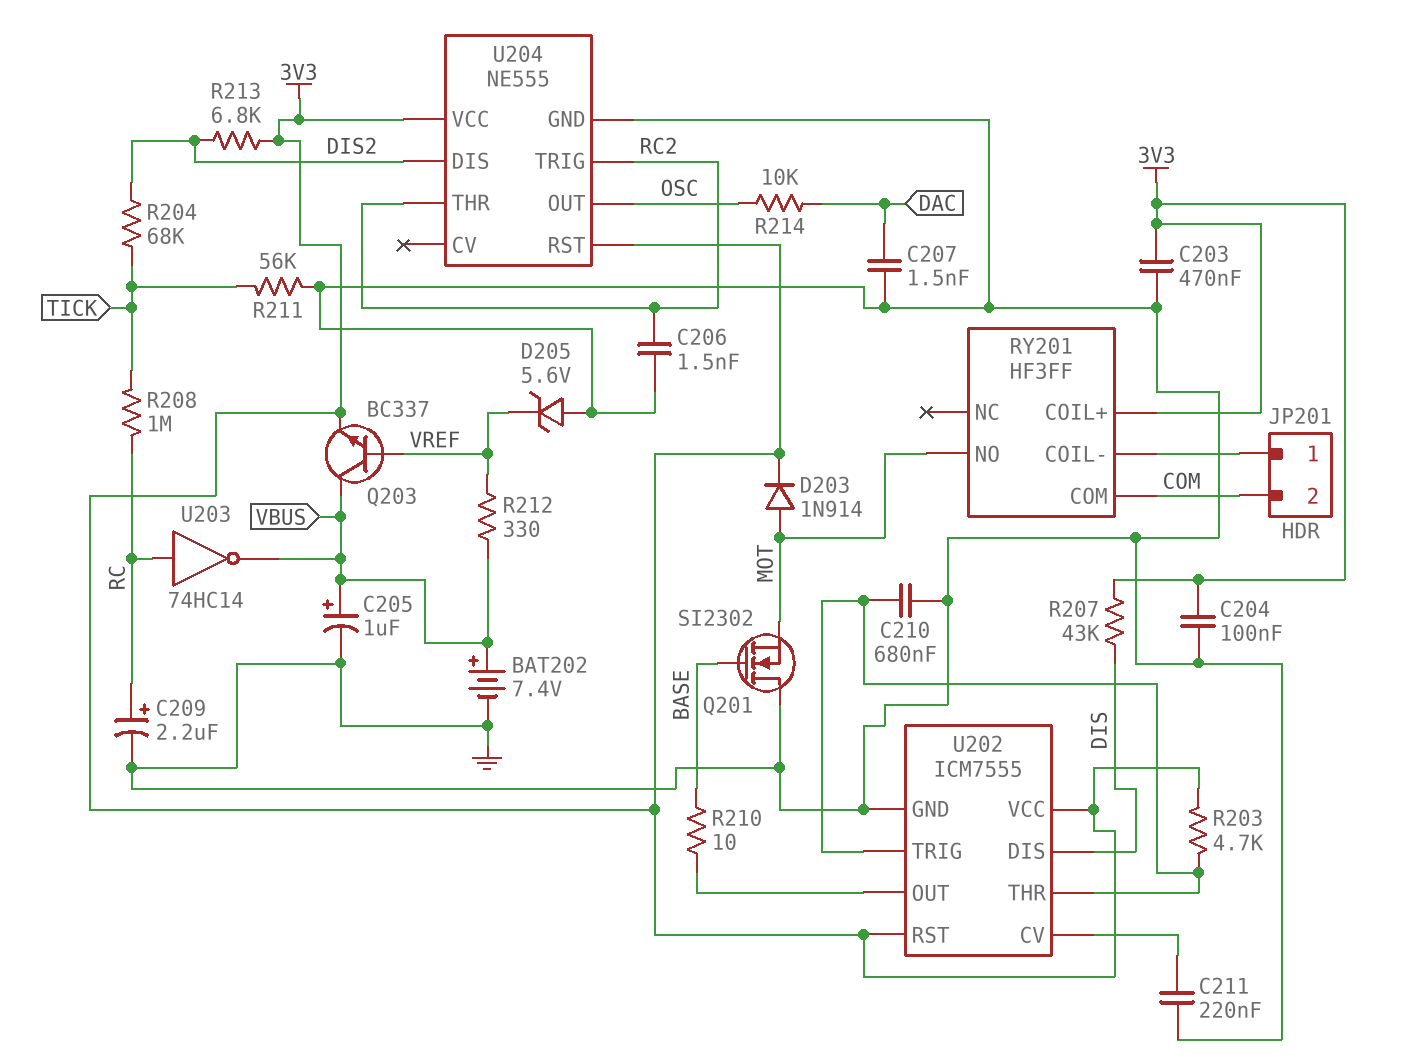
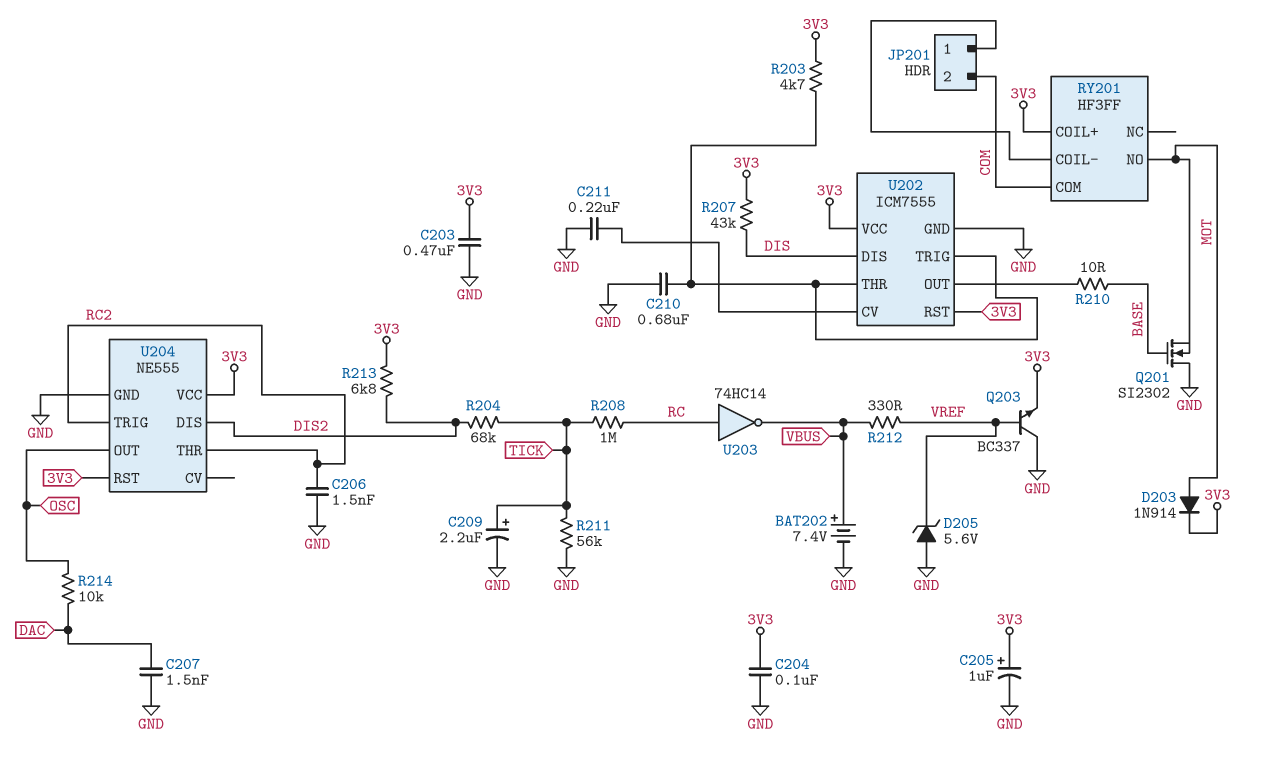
C205: 1uF (plus VBUS, minus GND) -> 1uF (plus 3V3, minus GND)
C209: 2.2uF (plus RC, minus GND) -> 2.2uF (plus TICK, minus GND)
Q203: NPN BC337 (B VREF, C VBUS, E 3V3) -> NPN BC337 (B VREF, C GND, E 3V3)

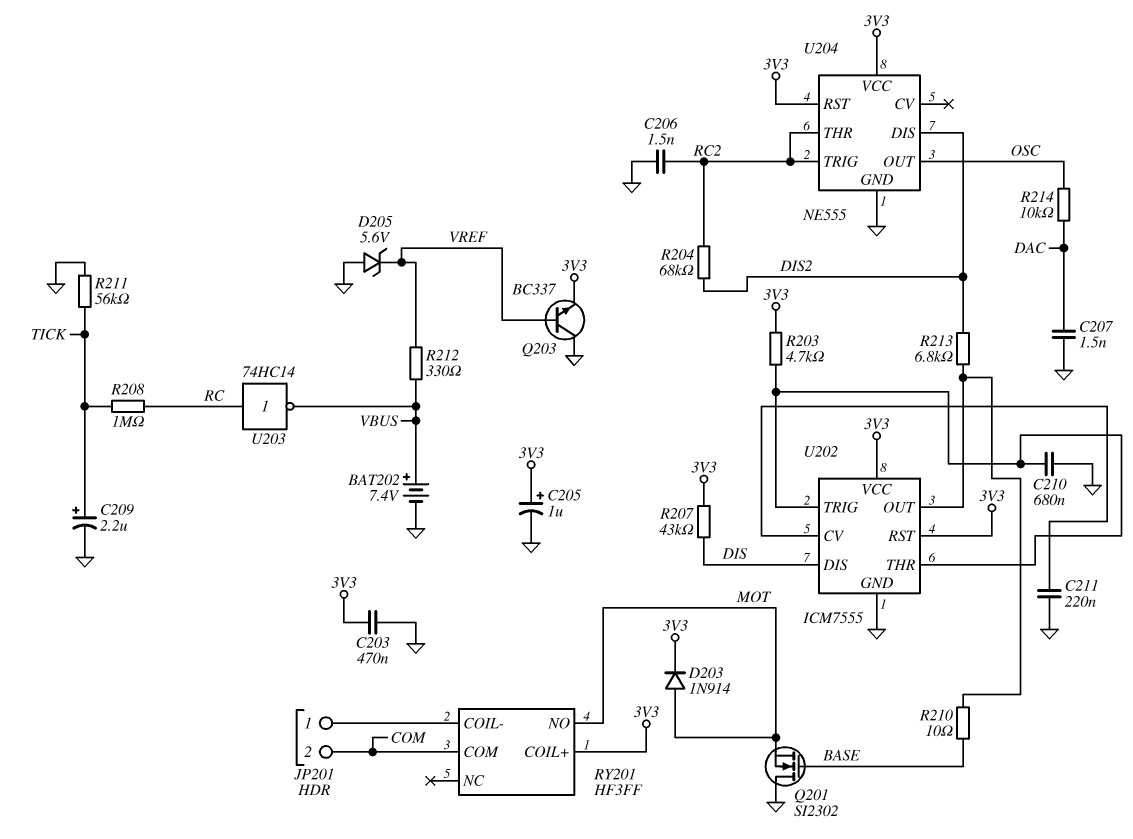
C204: 100nF (3V3, GND) -> none
R204: 68k (DIS2, TICK) -> 68k (DIS2, RC2)
R213: 6.8k (3V3, DIS2) -> 6.8k (DIS2, U202/OUT)

